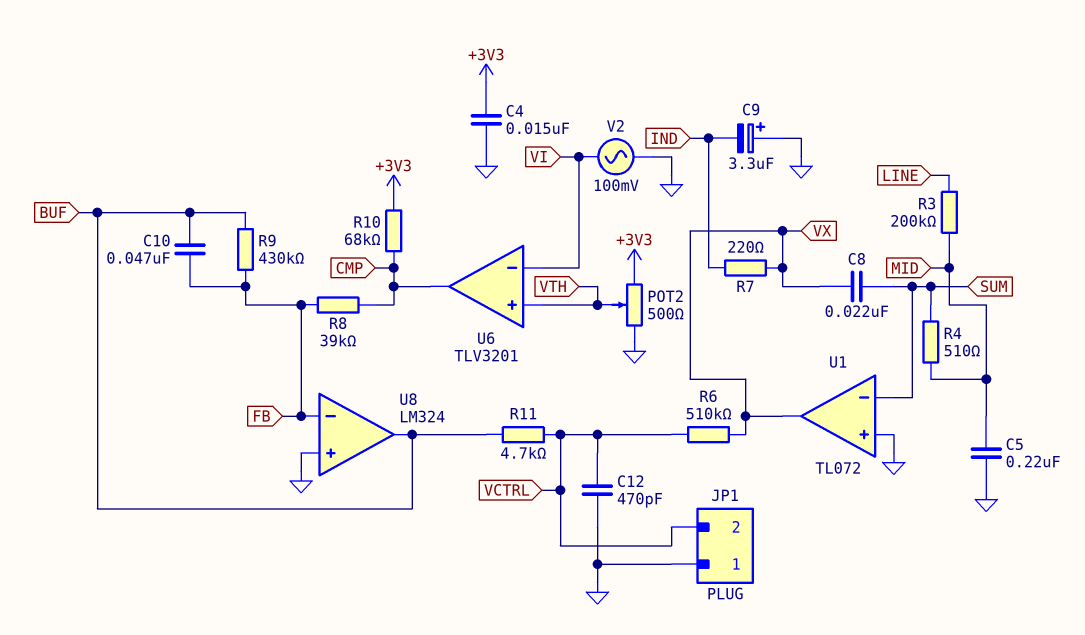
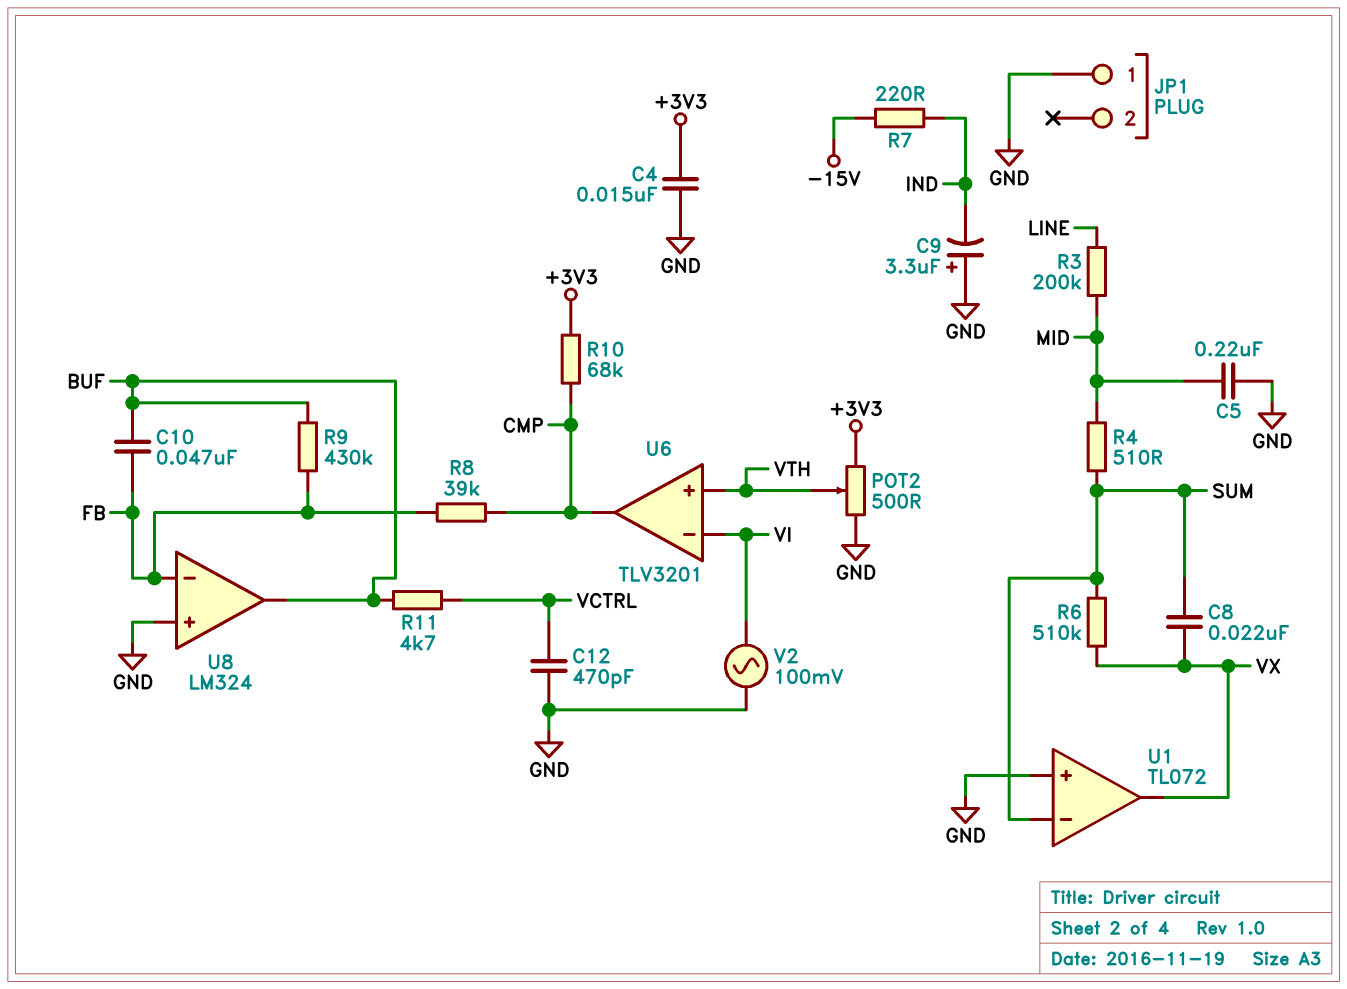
JP1 pin 2: VCTRL -> none
R6: 510k (VCTRL, VX) -> 510k (SUM, VX)
R7: 220 (IND, VX) -> 220 (-15V, IND)

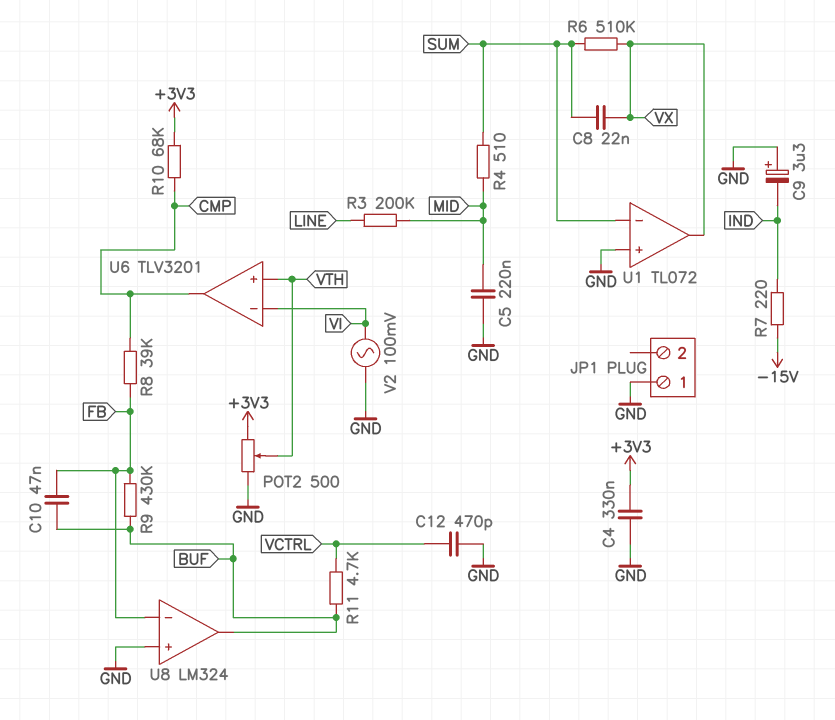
C4: 15nF (+3V3, GND) -> 330nF (+3V3, GND)

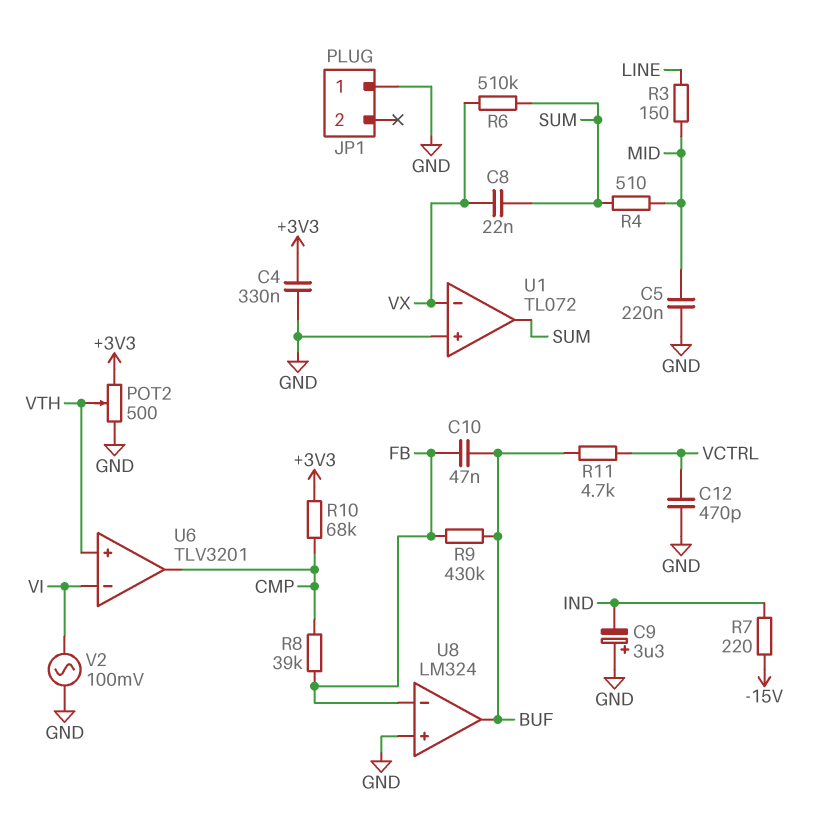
R3: 200k (LINE, MID) -> 150 (LINE, MID)
U1 pin in-: SUM -> VX
U1 pin out: VX -> SUM

